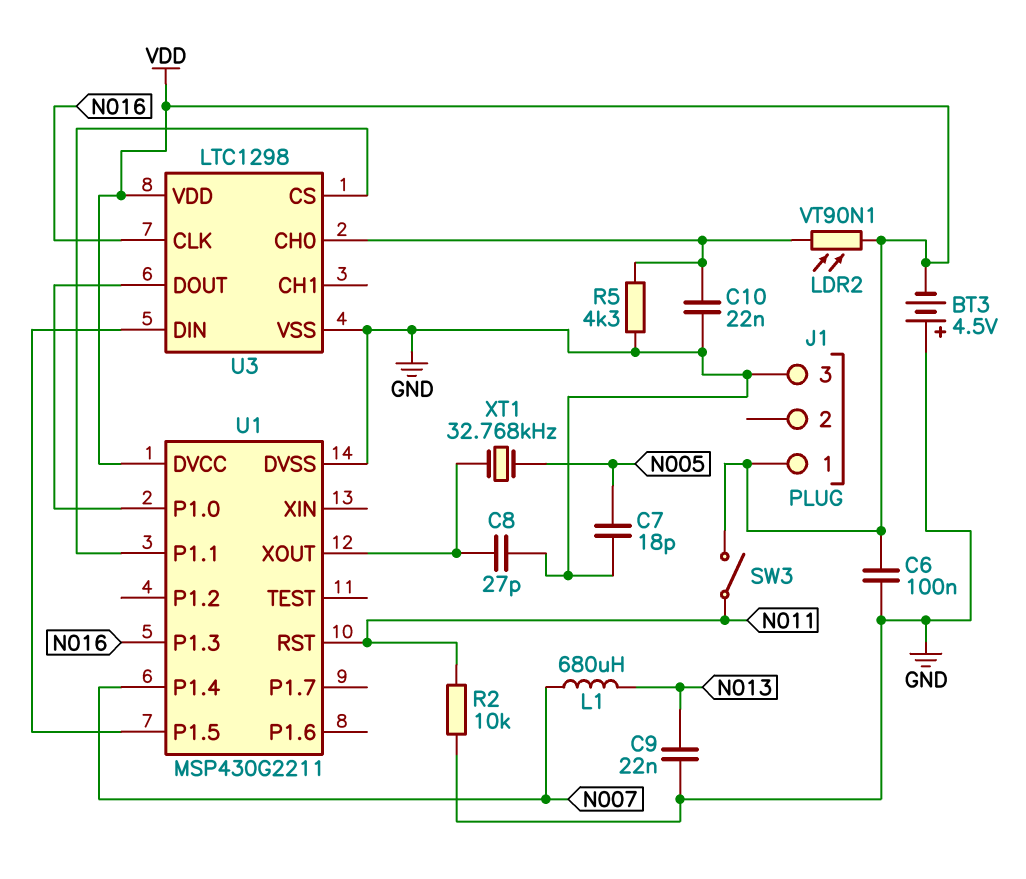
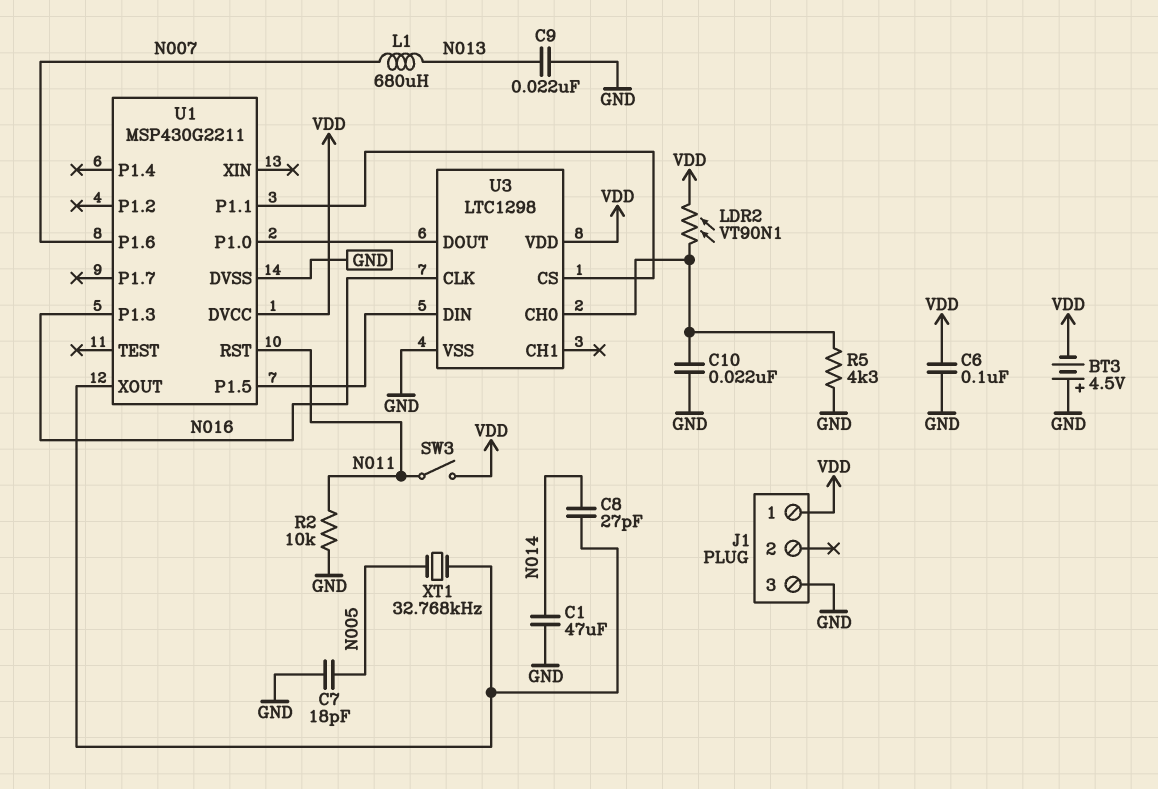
C1: none -> 47uF (GND, N014)
C8: 27pF (GND, U1/XOUT) -> 27pF (N014, U1/XOUT)
U1 pin P1.4: N007 -> none
U1 pin P1.6: none -> N007

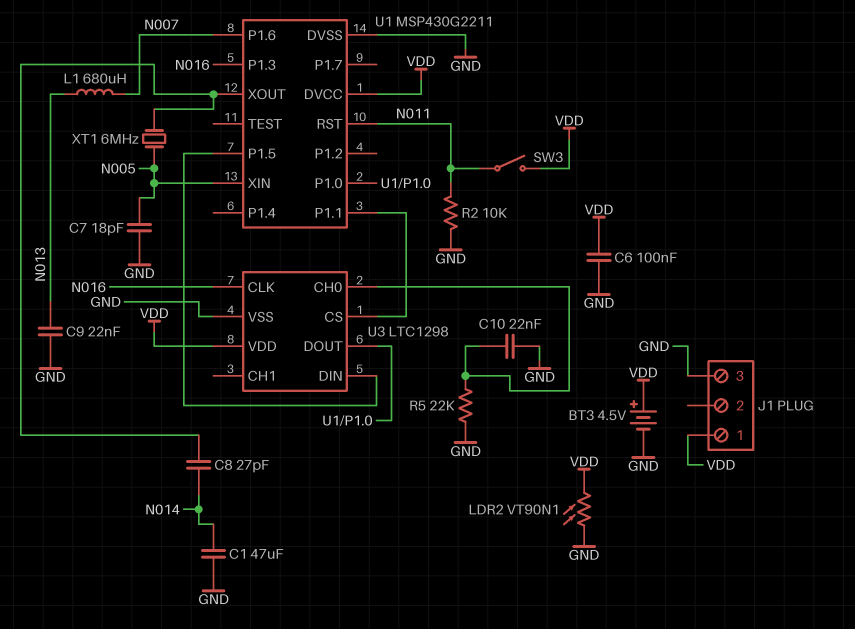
BT3: 4.5V (plus GND, minus VDD) -> 4.5V (plus VDD, minus GND)
LDR2: VT90N1 (U3/CH0, VDD) -> VT90N1 (GND, VDD)
R5: 4.3k (GND, U3/CH0) -> 22k (GND, U3/CH0)
U1 pin XIN: none -> N005
XT1: 32.768kHz (N005, U1/XOUT) -> 6MHz (N005, U1/XOUT)

